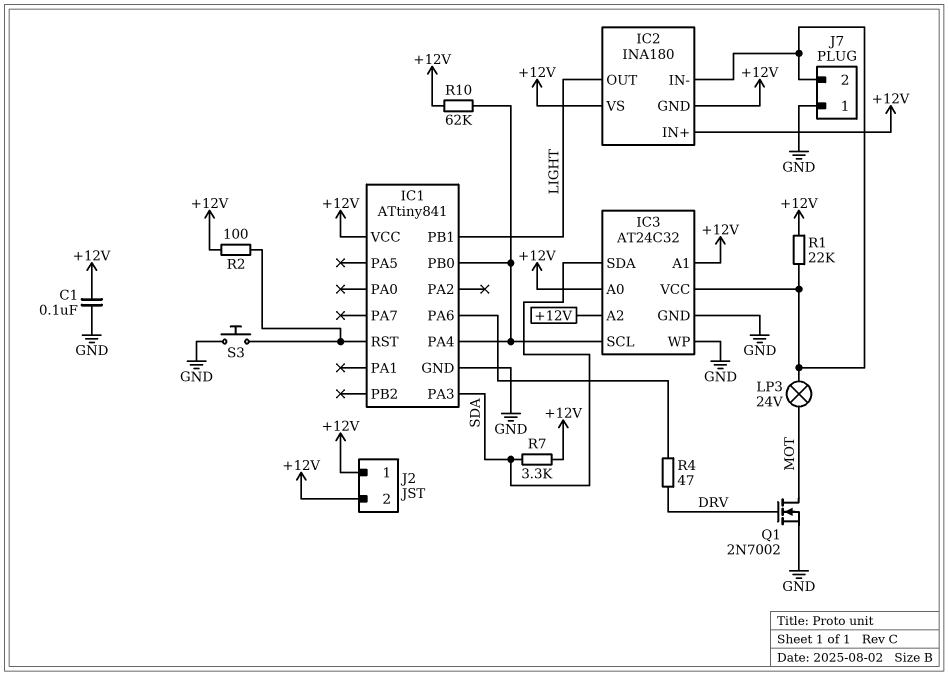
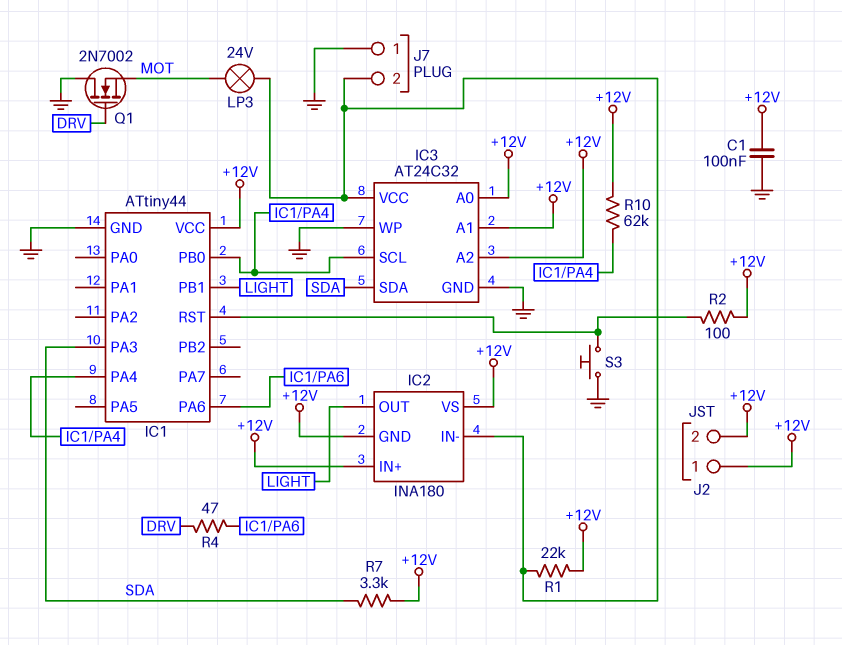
IC1: ATtiny841 -> ATtiny44
Q1: NMOS 2N7002 (G DRV, D MOT, S GND) -> NMOS 2N7002 (G DRV, D GND, S MOT)

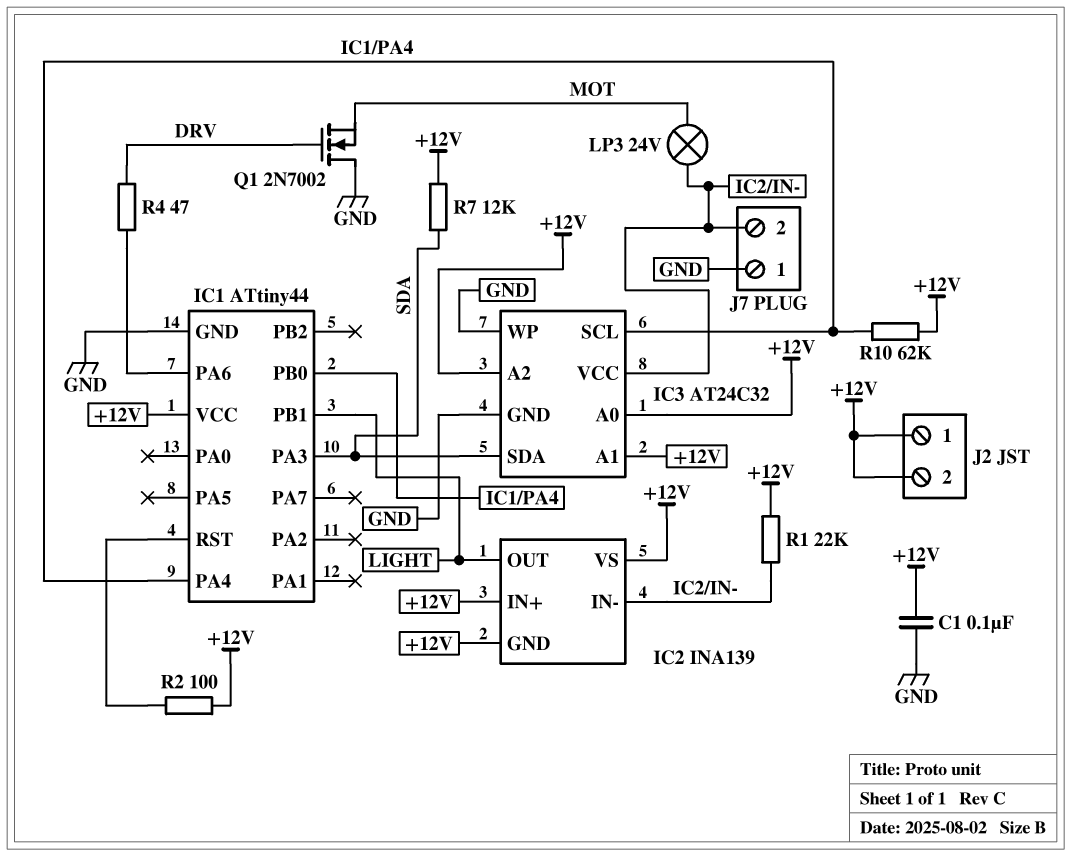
IC2: INA180 -> INA139
R7: 3.3k (+12V, SDA) -> 12k (+12V, SDA)
S3: button (GND, IC1/RST) -> none

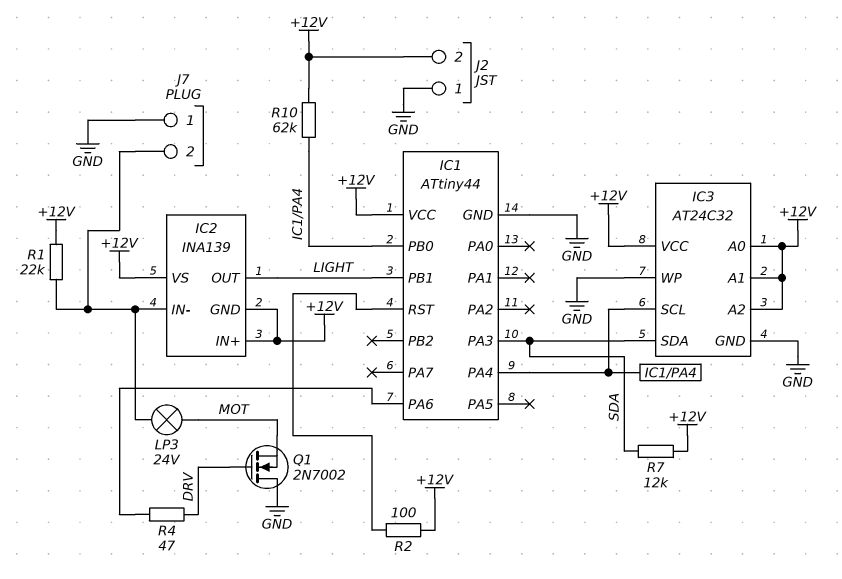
C1: 100nF (+12V, GND) -> none
IC3 pin VCC: IC2/IN- -> +12V
J2 pin 1: +12V -> GND

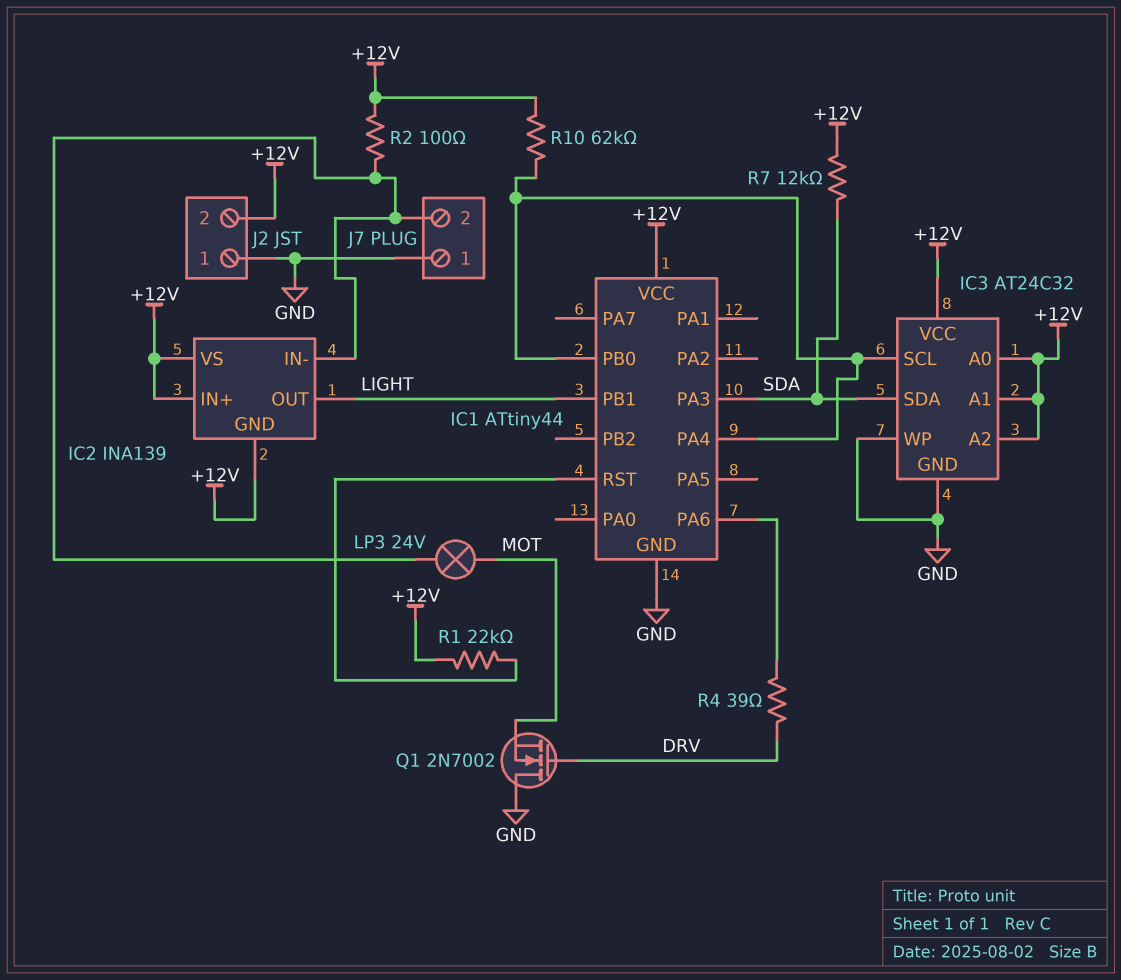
R1: 22k (+12V, IC2/IN-) -> 22k (+12V, IC1/RST)
R2: 100 (+12V, IC1/RST) -> 100 (+12V, IC2/IN-)
R4: 47 (DRV, IC1/PA6) -> 39 (DRV, IC1/PA6)

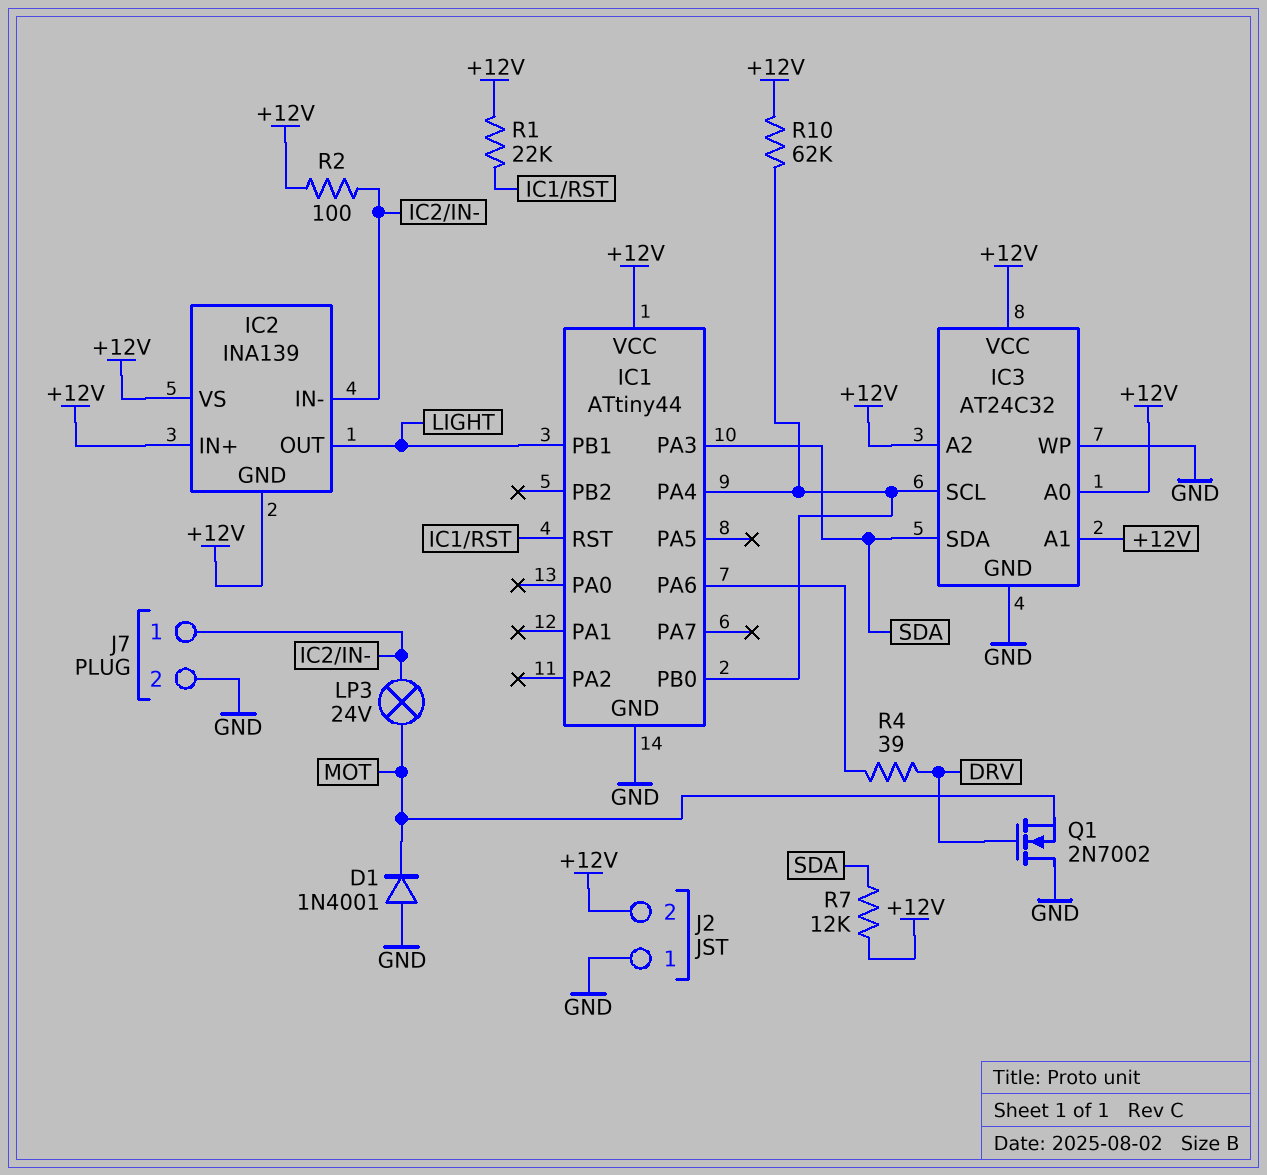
D1: none -> diode 1N4001 (A GND, K MOT)
J7 pin 1: GND -> IC2/IN-
J7 pin 2: IC2/IN- -> GND

